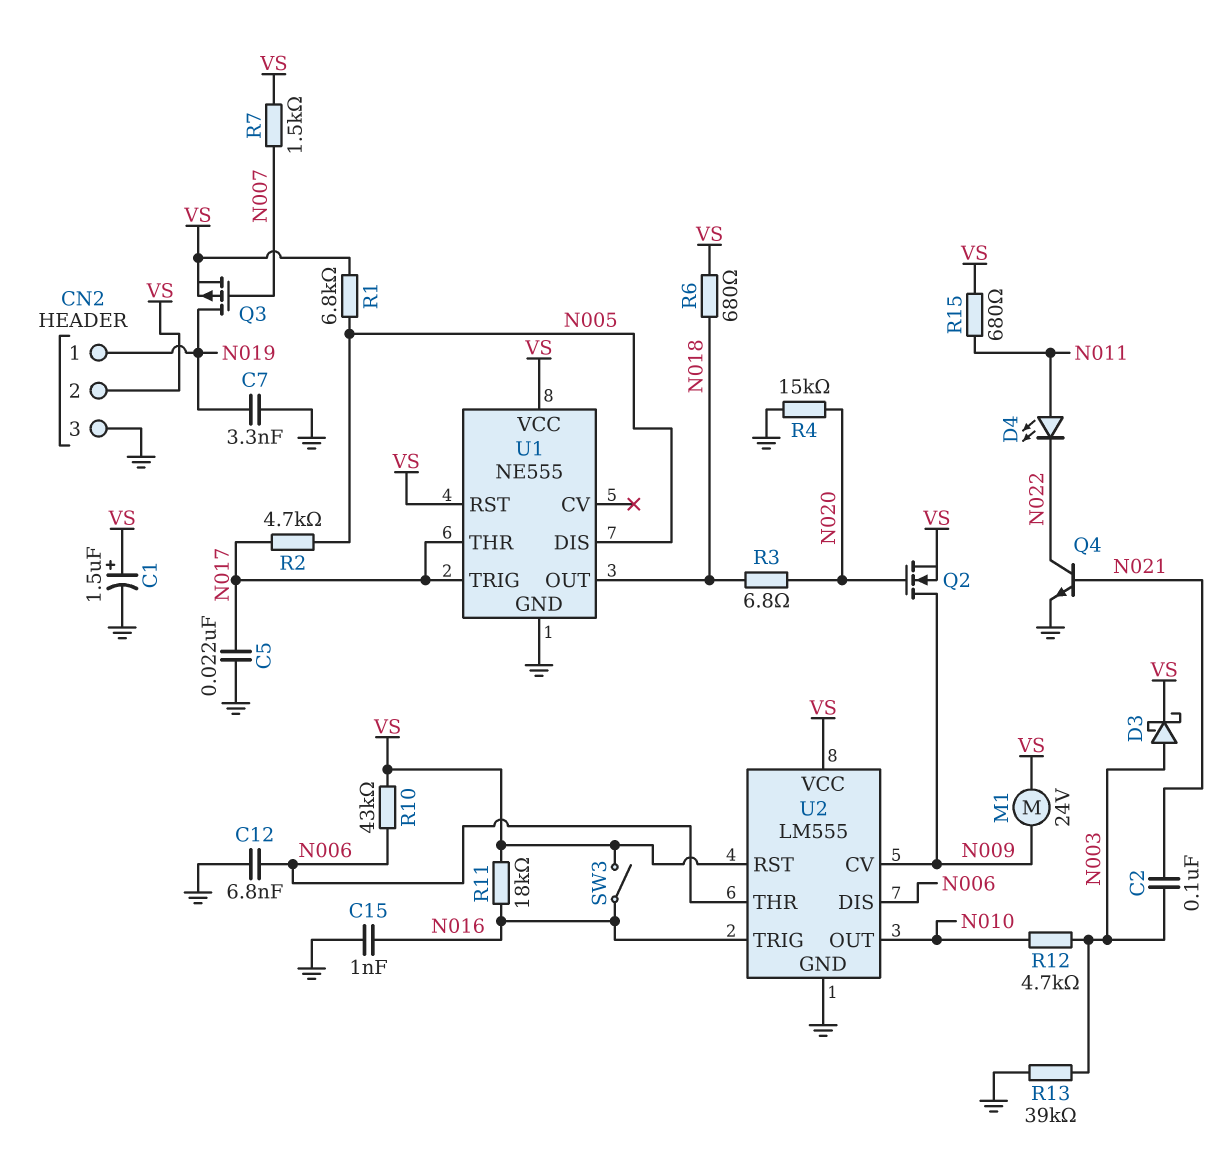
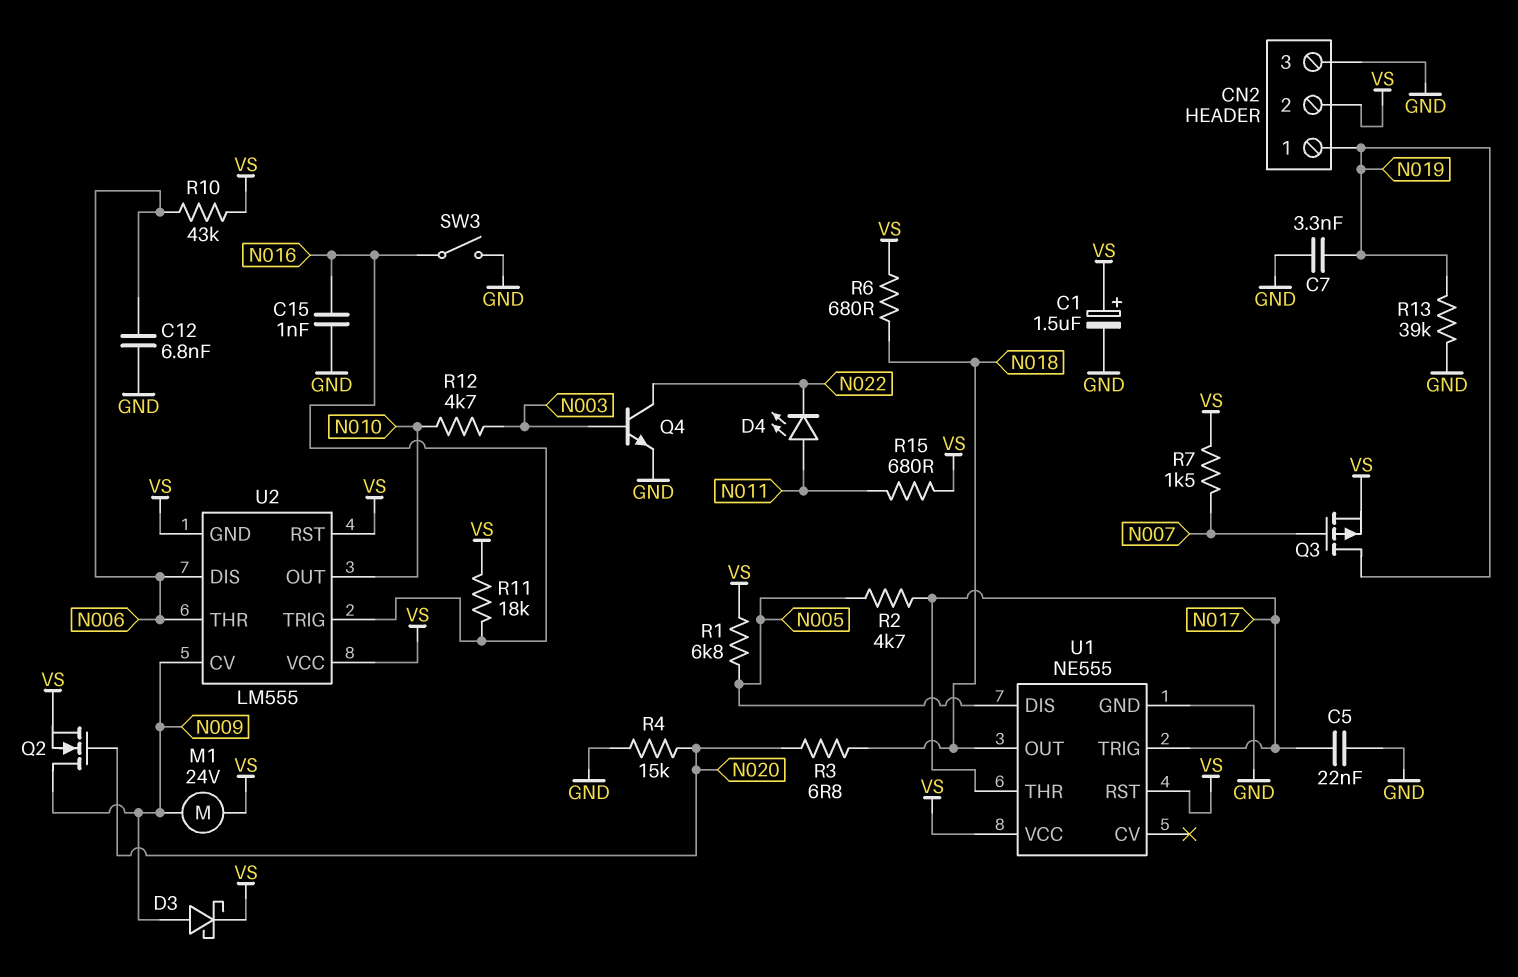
C2: 100nF (N003, N021) -> none
D3: schottky (A N003, K VS) -> schottky (A N009, K VS)
Q4: NPN (B N021, C N022, E GND) -> NPN (B N003, C N022, E GND)
R13: 39k (GND, N003) -> 39k (GND, N019)
SW3: switch (N016, VS) -> switch (GND, N016)
U2 pin GND: GND -> VS

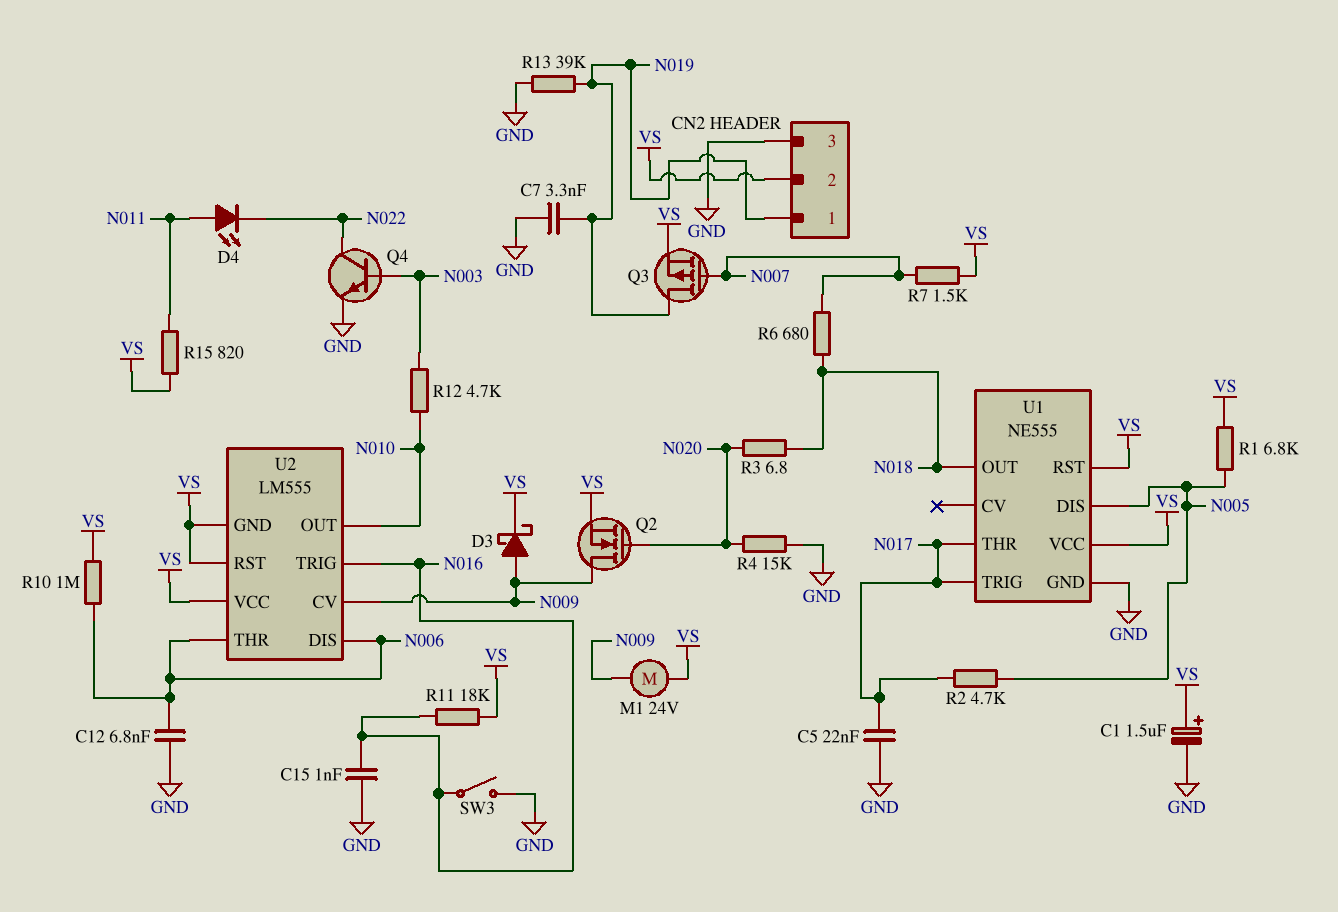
R6: 680 (N018, VS) -> 680 (N007, N018)
R10: 43k (N006, VS) -> 1M (N006, VS)
R15: 680 (N011, VS) -> 820 (N011, VS)

